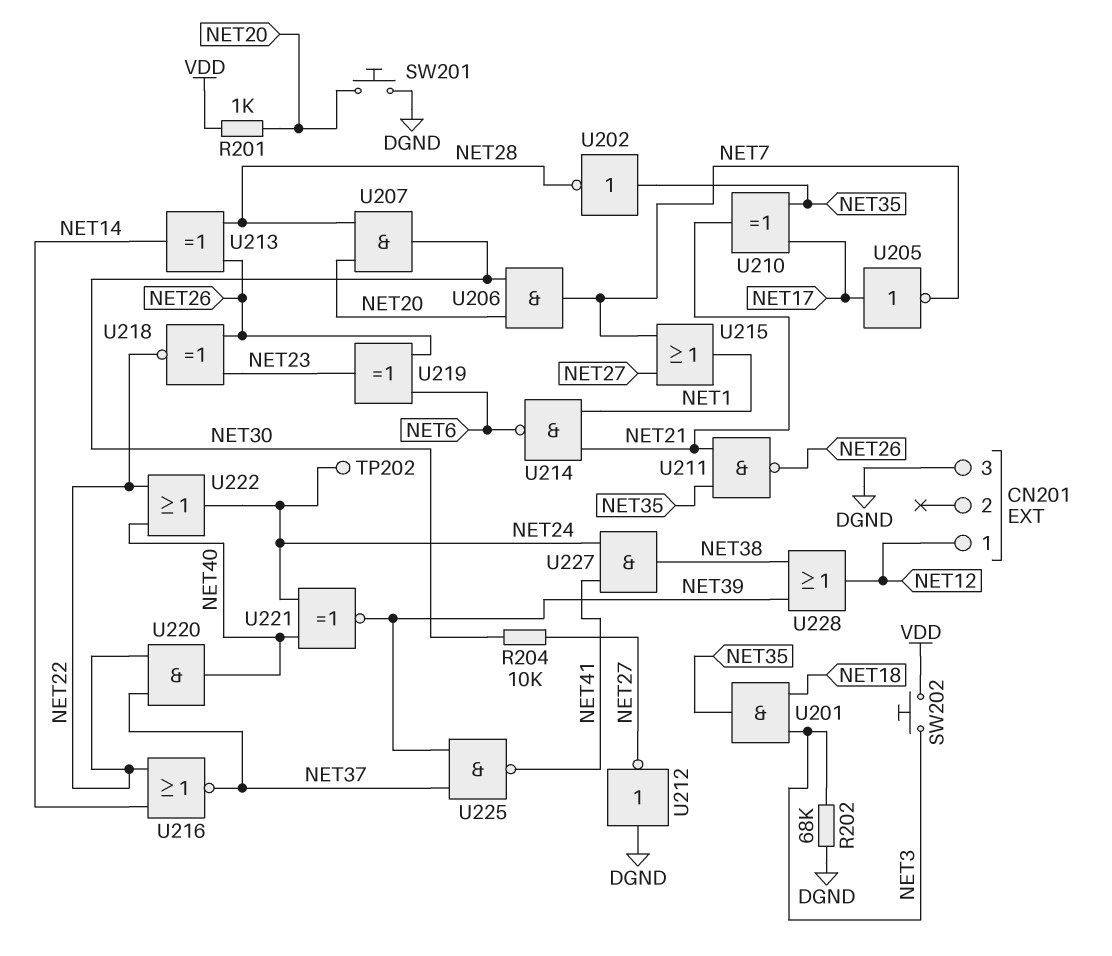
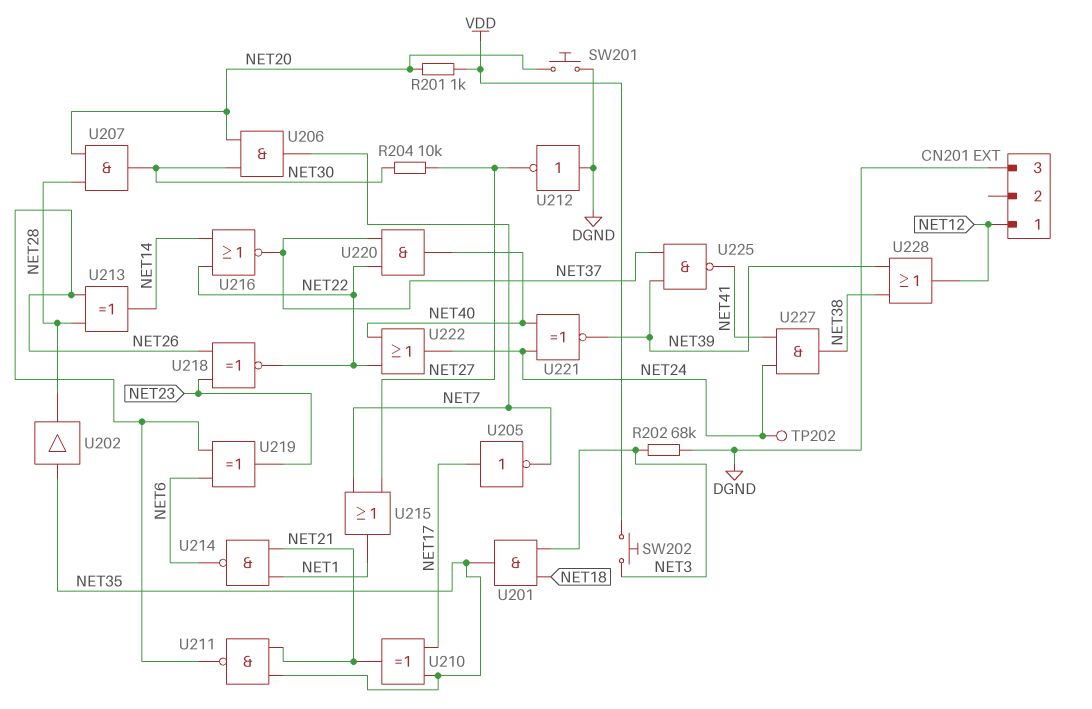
U202: NOT (in NET35, out NET28) -> buffer (in NET35, out NET28)

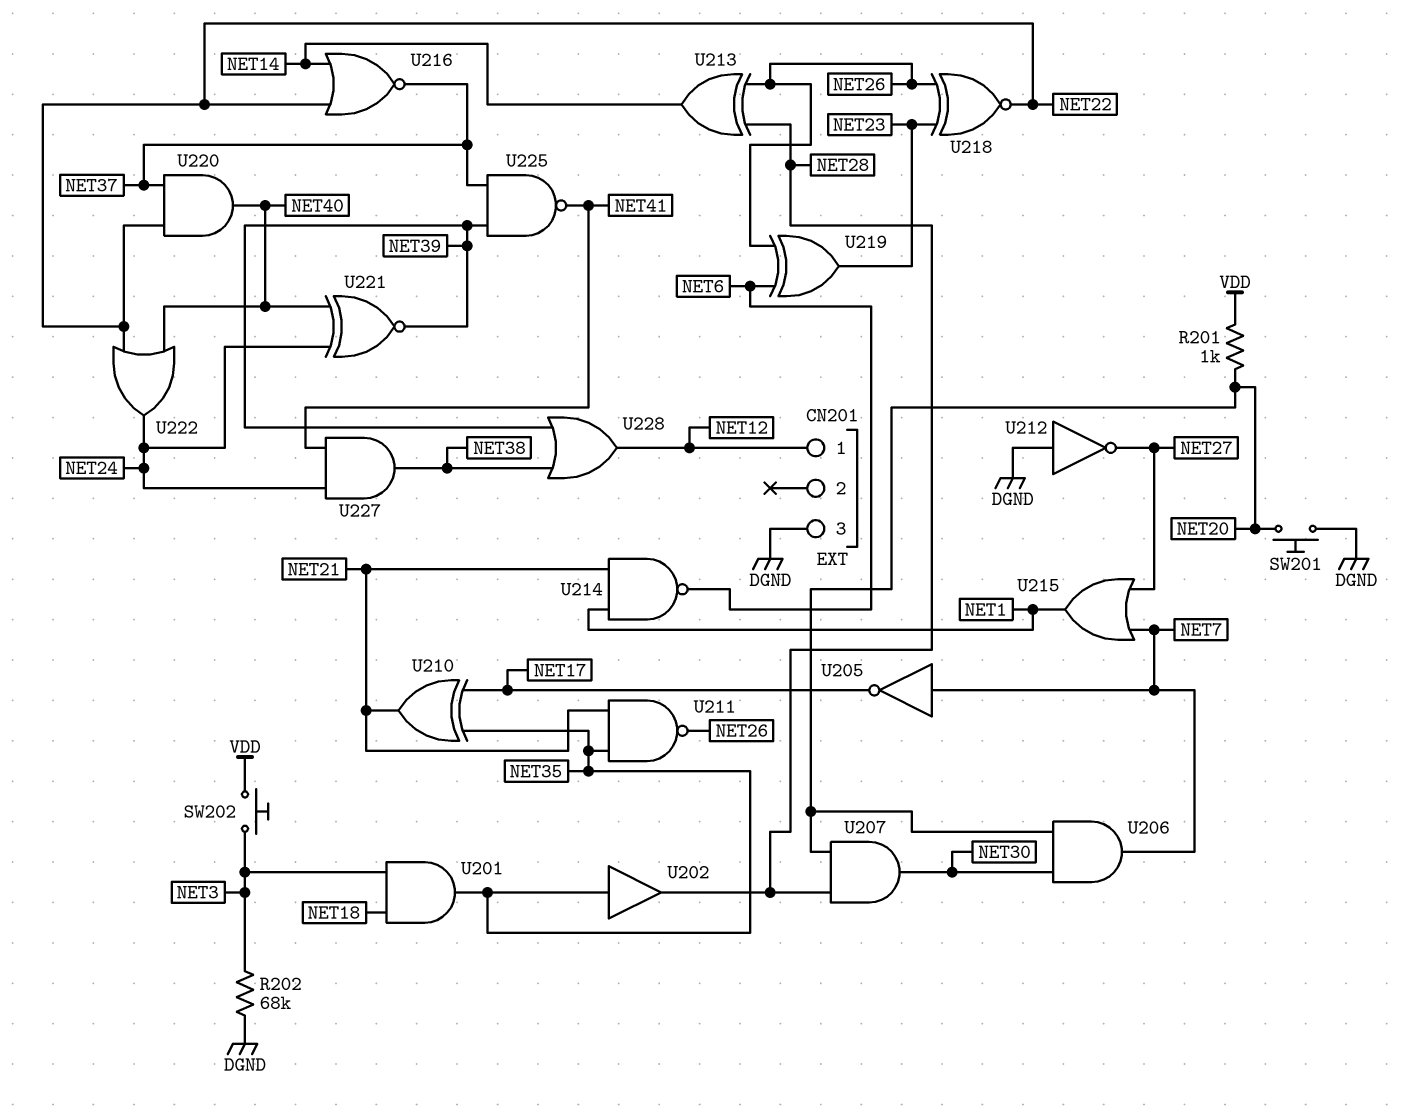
R204: 10k (NET27, NET30) -> none
TP202: test point (NET24) -> none
U205: NOT (in NET17, out NET7) -> NOT (in NET7, out NET17)

